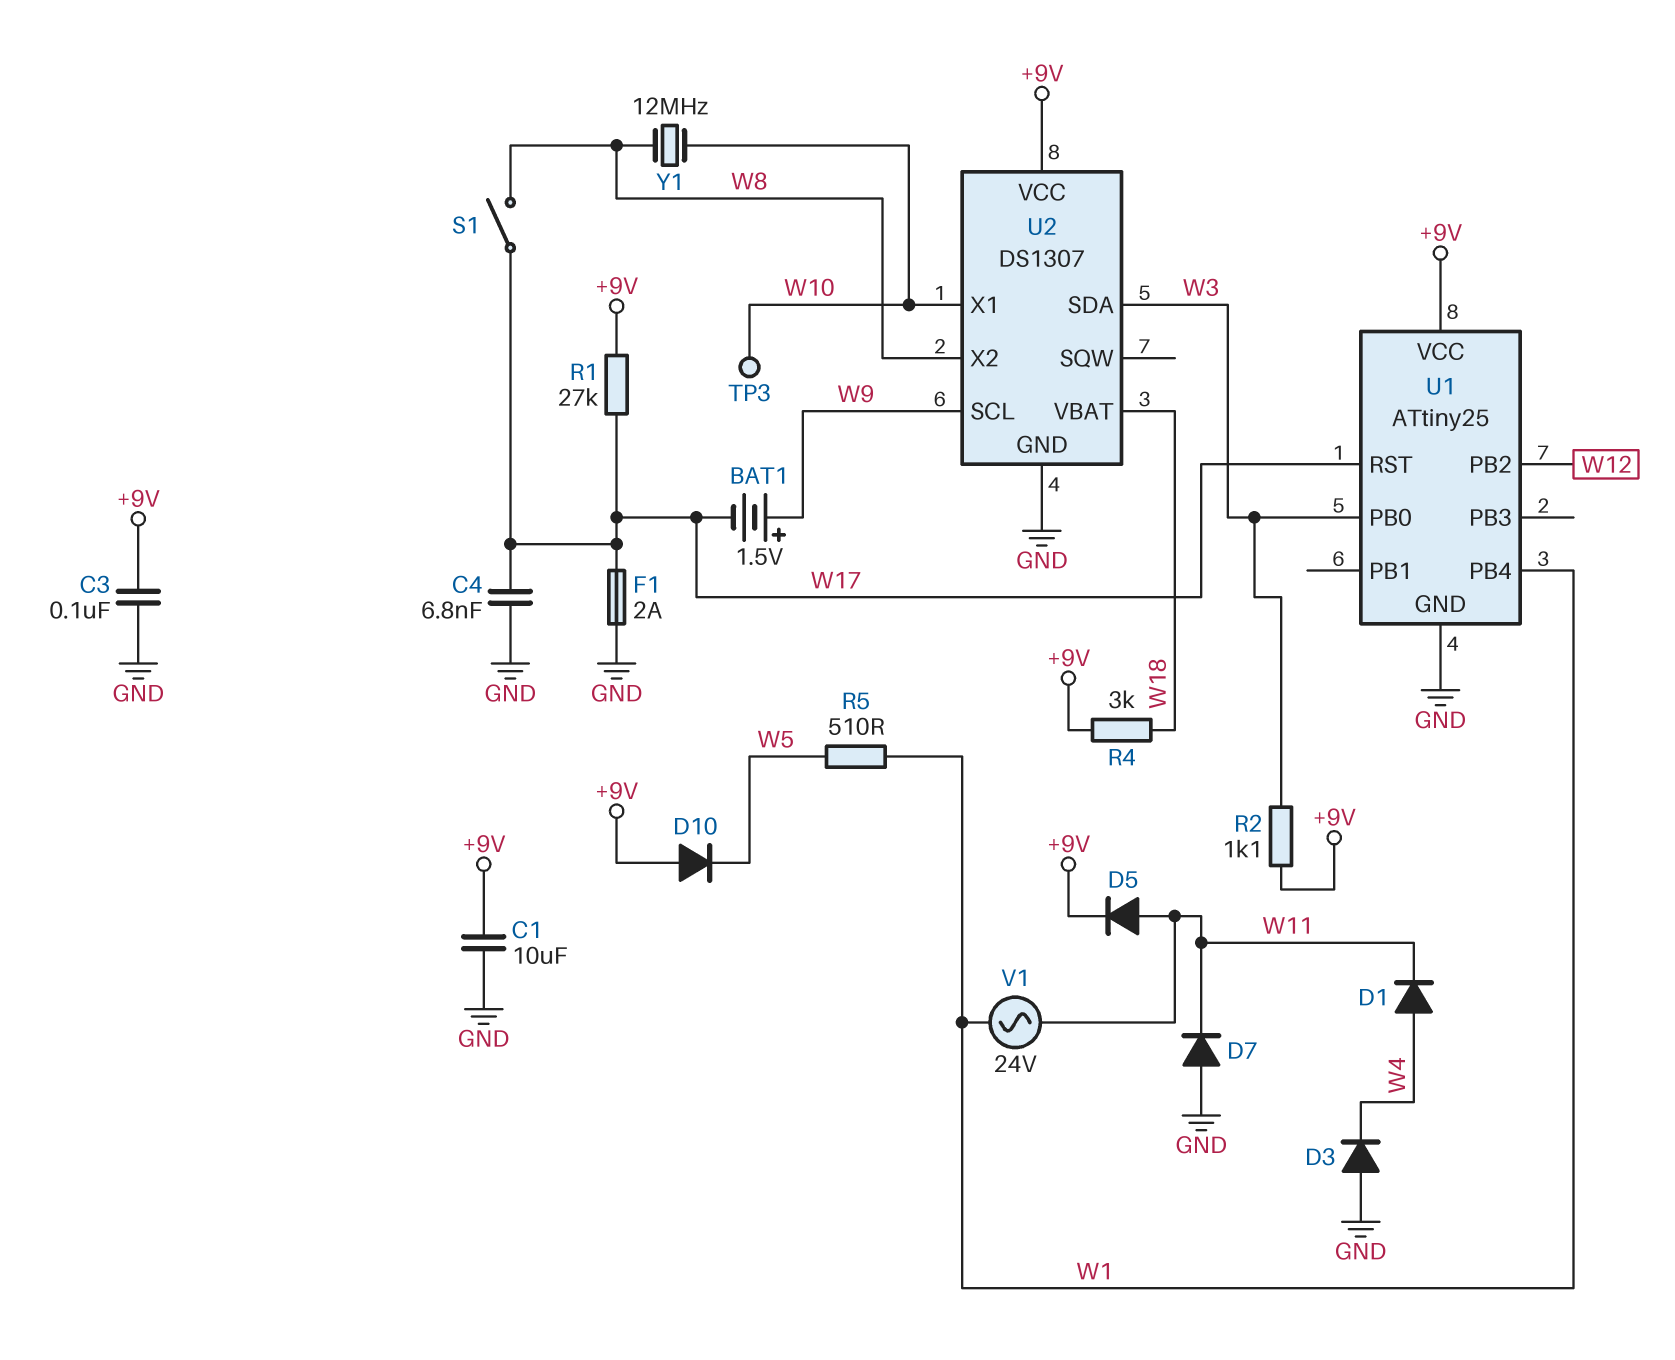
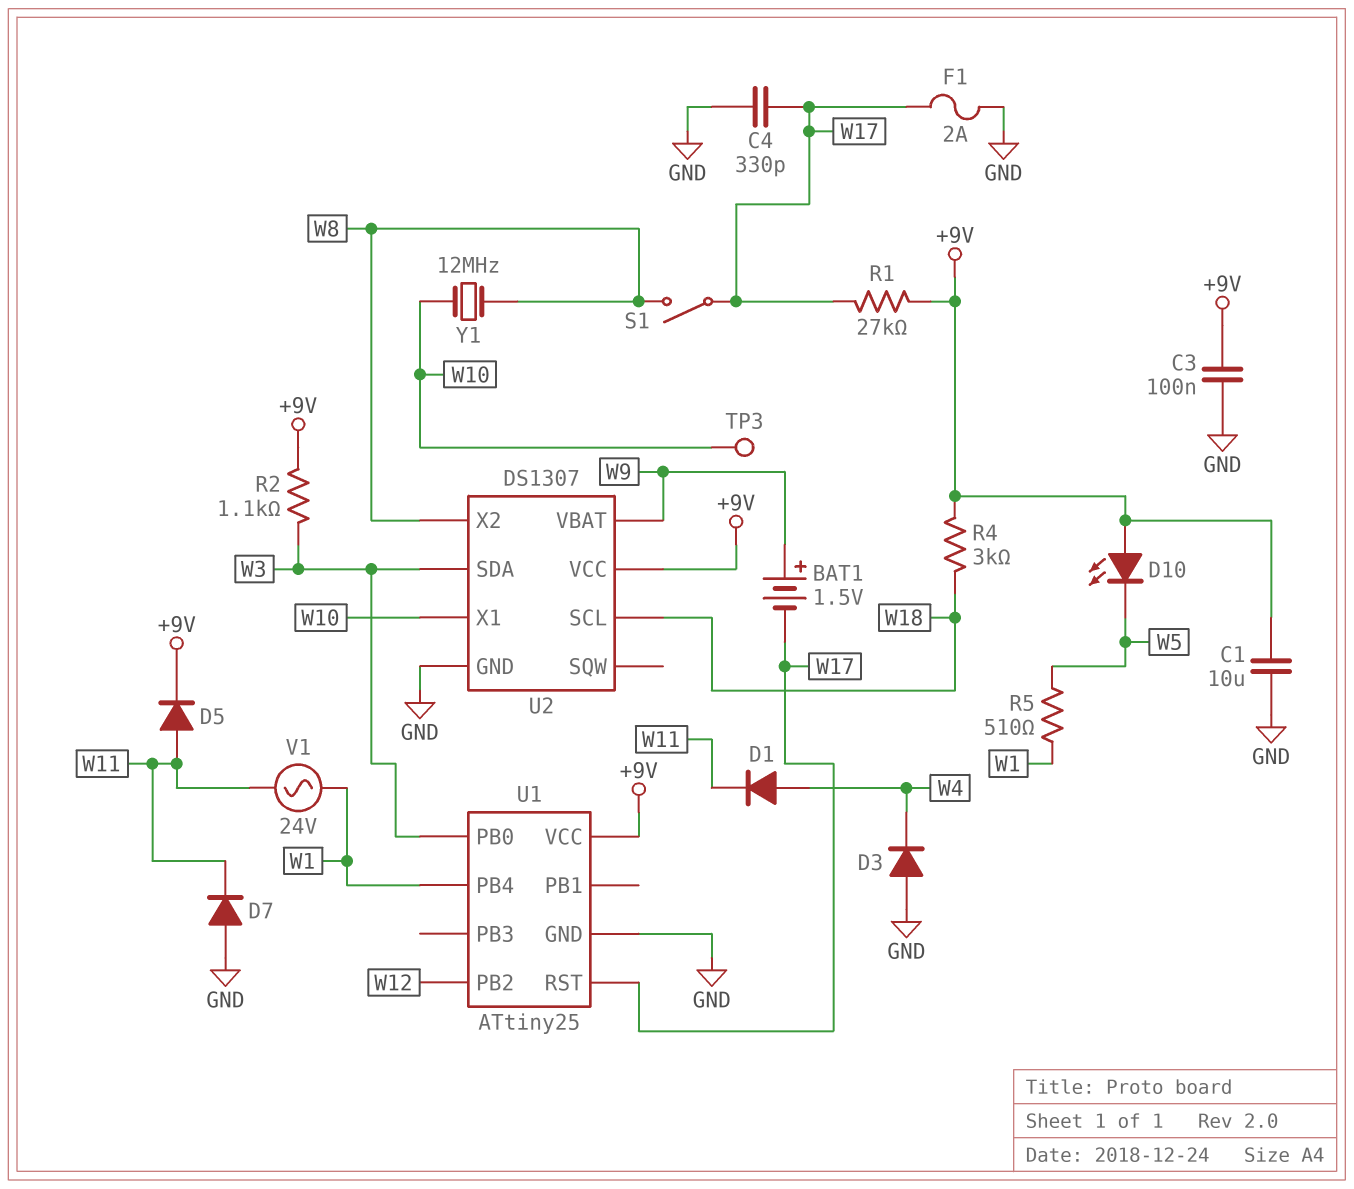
C4: 6.8nF (GND, W17) -> 330pF (GND, W17)
D10: diode (A +9V, K W5) -> LED (A +9V, K W5)
U2 pin SCL: W9 -> W18
U2 pin VBAT: W18 -> W9

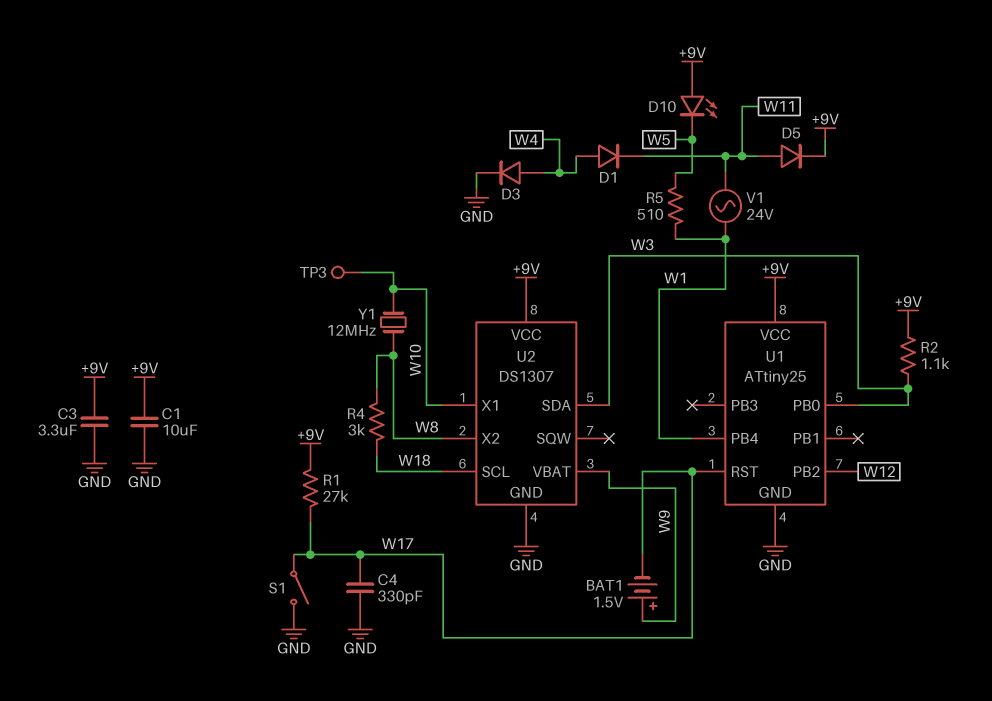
C3: 100nF (+9V, GND) -> 3.3uF (+9V, GND)
D3: diode (A GND, K W4) -> diode (A W4, K GND)
D7: diode (A GND, K W11) -> none
F1: 2A (GND, W17) -> none
R4: 3k (+9V, W18) -> 3k (W8, W18)
S1: switch (W8, W17) -> switch (GND, W17)

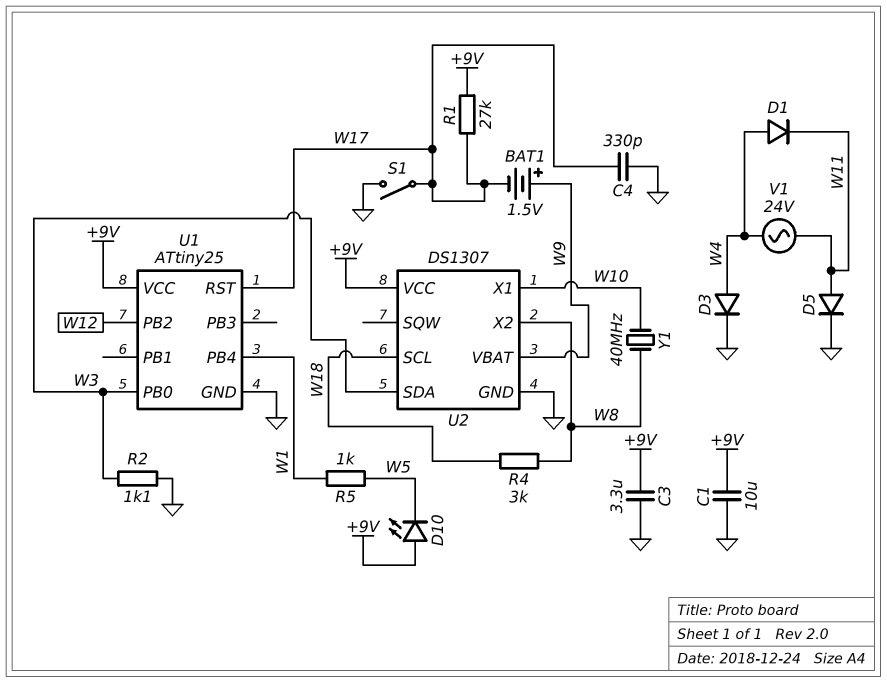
D5: diode (A W11, K +9V) -> diode (A W11, K GND)
R2: 1.1k (+9V, W3) -> 1.1k (GND, W3)
R5: 510 (W1, W5) -> 1k (W1, W5)
TP3: test point (W10) -> none
V1: AC 24V (W1, W11) -> AC 24V (W4, W11)
Y1: 12MHz (W8, W10) -> 40MHz (W8, W10)

